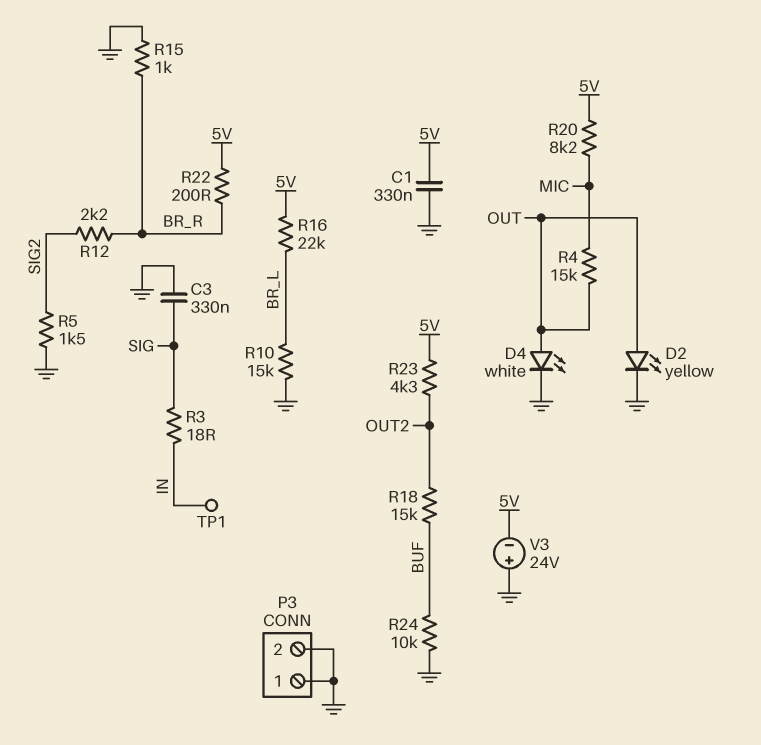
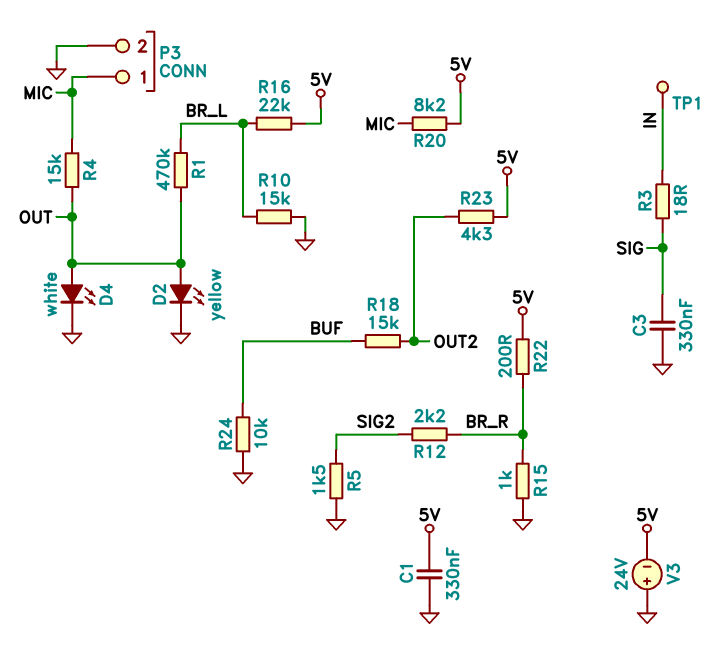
P3 pin 1: GND -> MIC
R1: none -> 470k (BR_L, OUT)

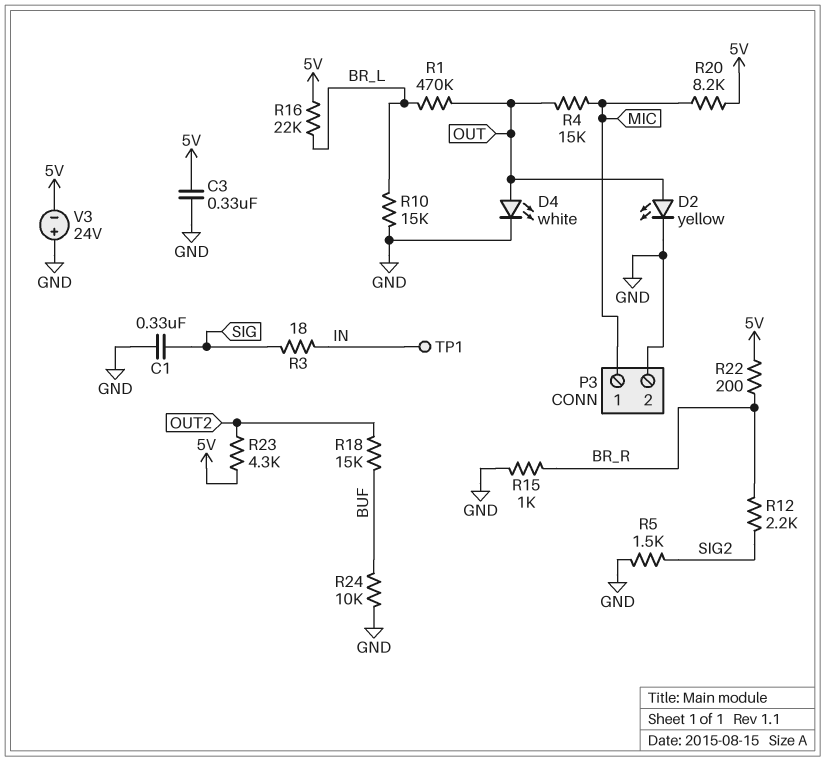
C1: 330nF (5V, GND) -> 330nF (GND, SIG)
C3: 330nF (GND, SIG) -> 330nF (5V, GND)

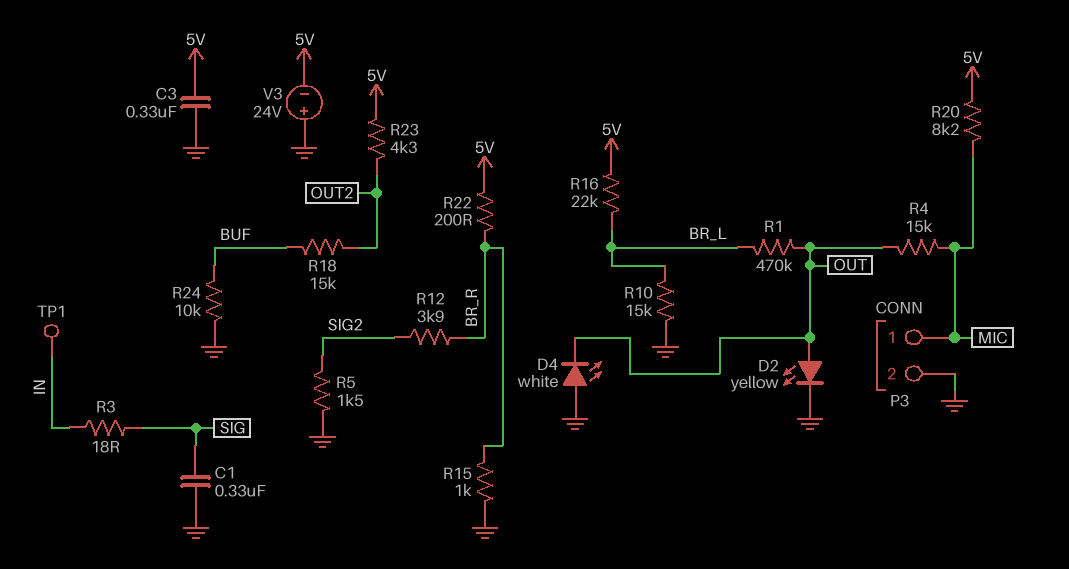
D4: LED white (A OUT, K GND) -> LED white (A GND, K OUT)
R12: 2.2k (BR_R, SIG2) -> 3.9k (BR_R, SIG2)

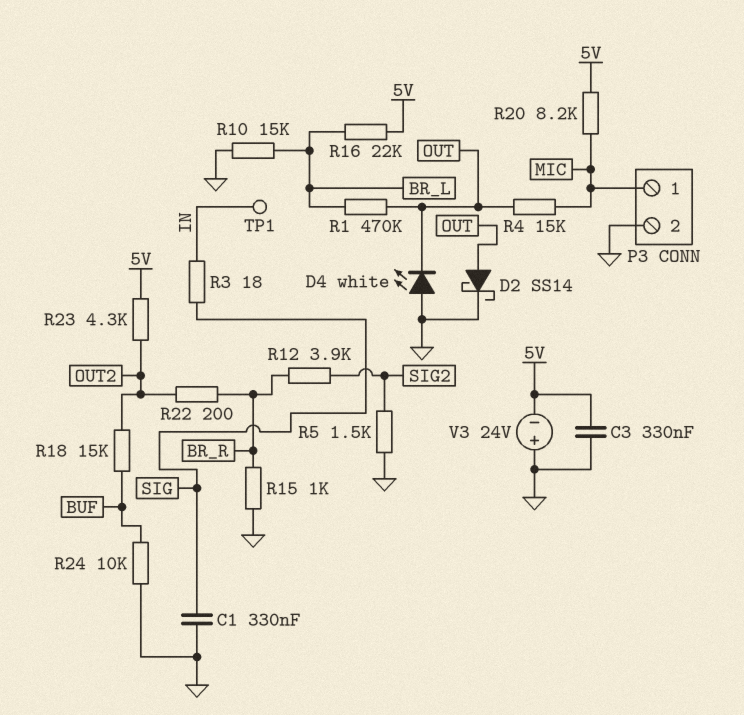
D2: LED yellow (A OUT, K GND) -> schottky SS14 (A OUT, K GND)
R22: 200 (5V, BR_R) -> 200 (BR_R, OUT2)

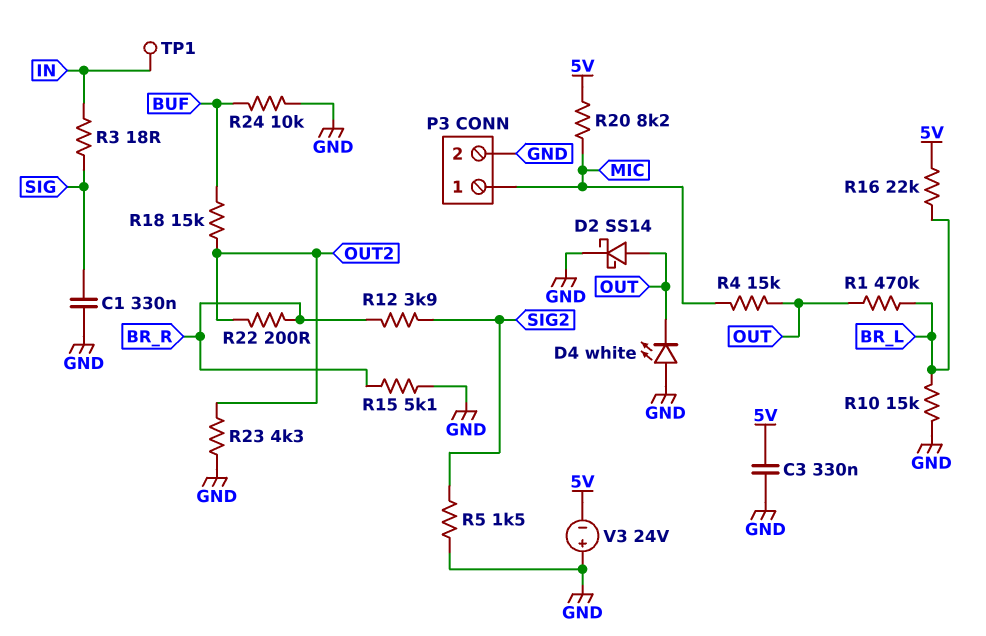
R15: 1k (BR_R, GND) -> 5.1k (BR_R, GND)
R23: 4.3k (5V, OUT2) -> 4.3k (GND, OUT2)

